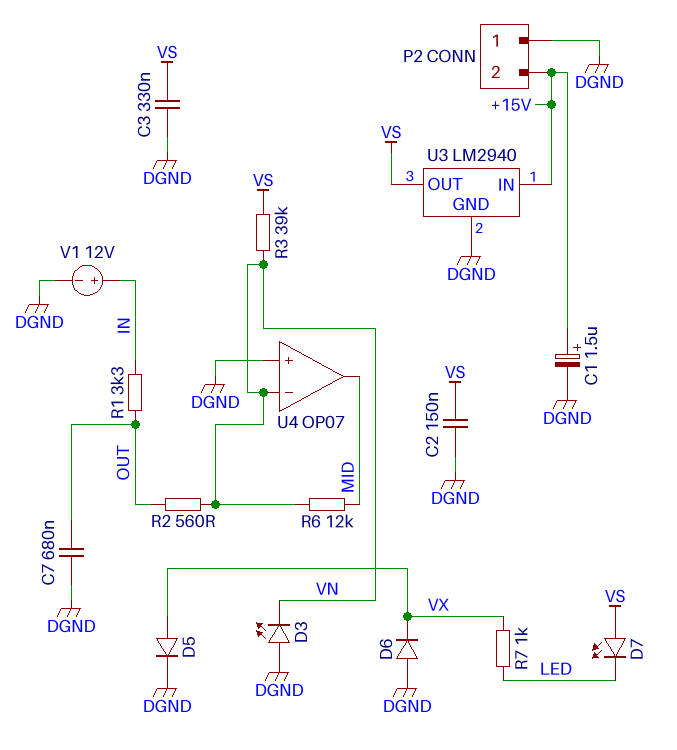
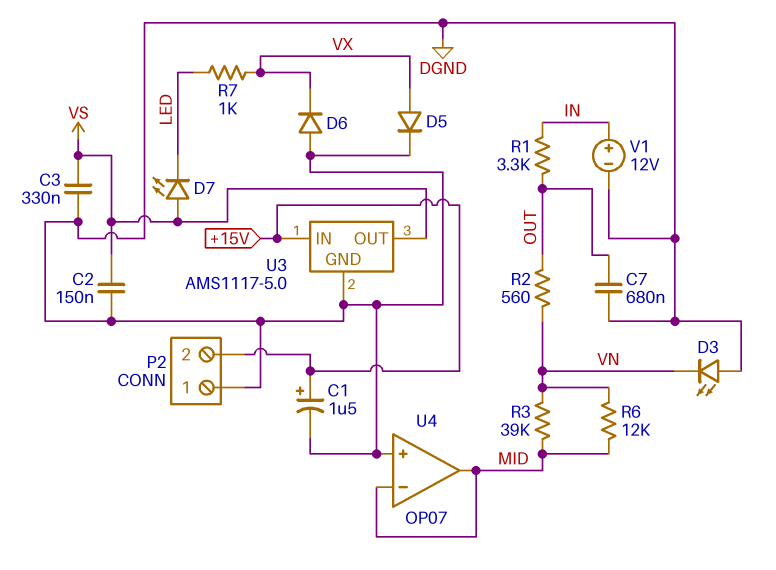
R3: 39k (VN, VS) -> 39k (MID, VN)
U3: LM2940 -> AMS1117-5.0
U4 pin in-: VN -> MID

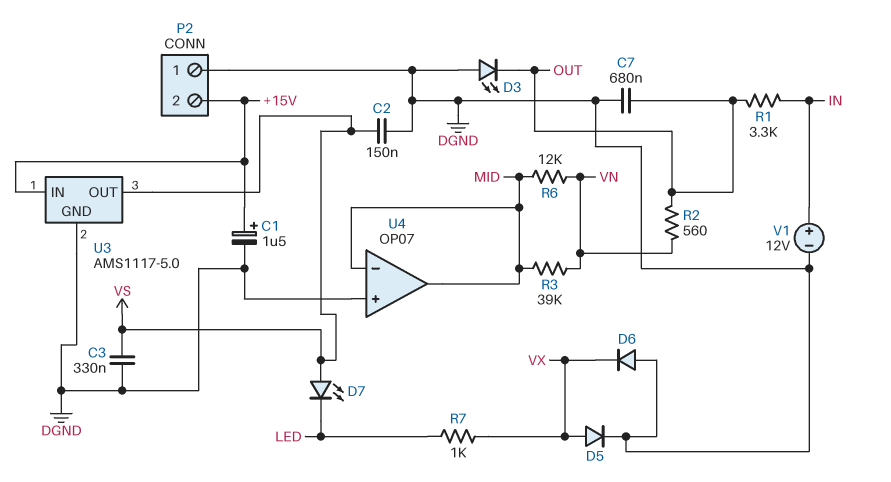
D3: LED (A DGND, K VN) -> LED (A DGND, K OUT)

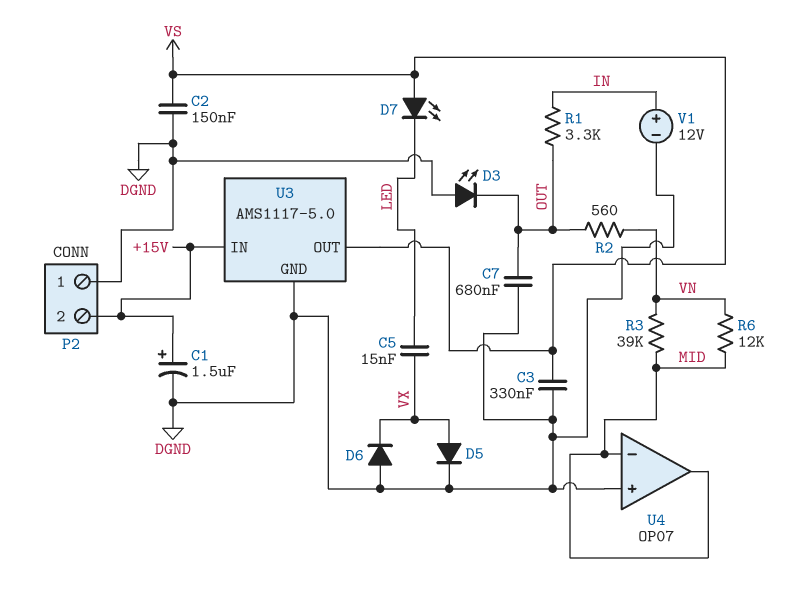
C5: none -> 15nF (LED, VX)
R7: 1k (LED, VX) -> none

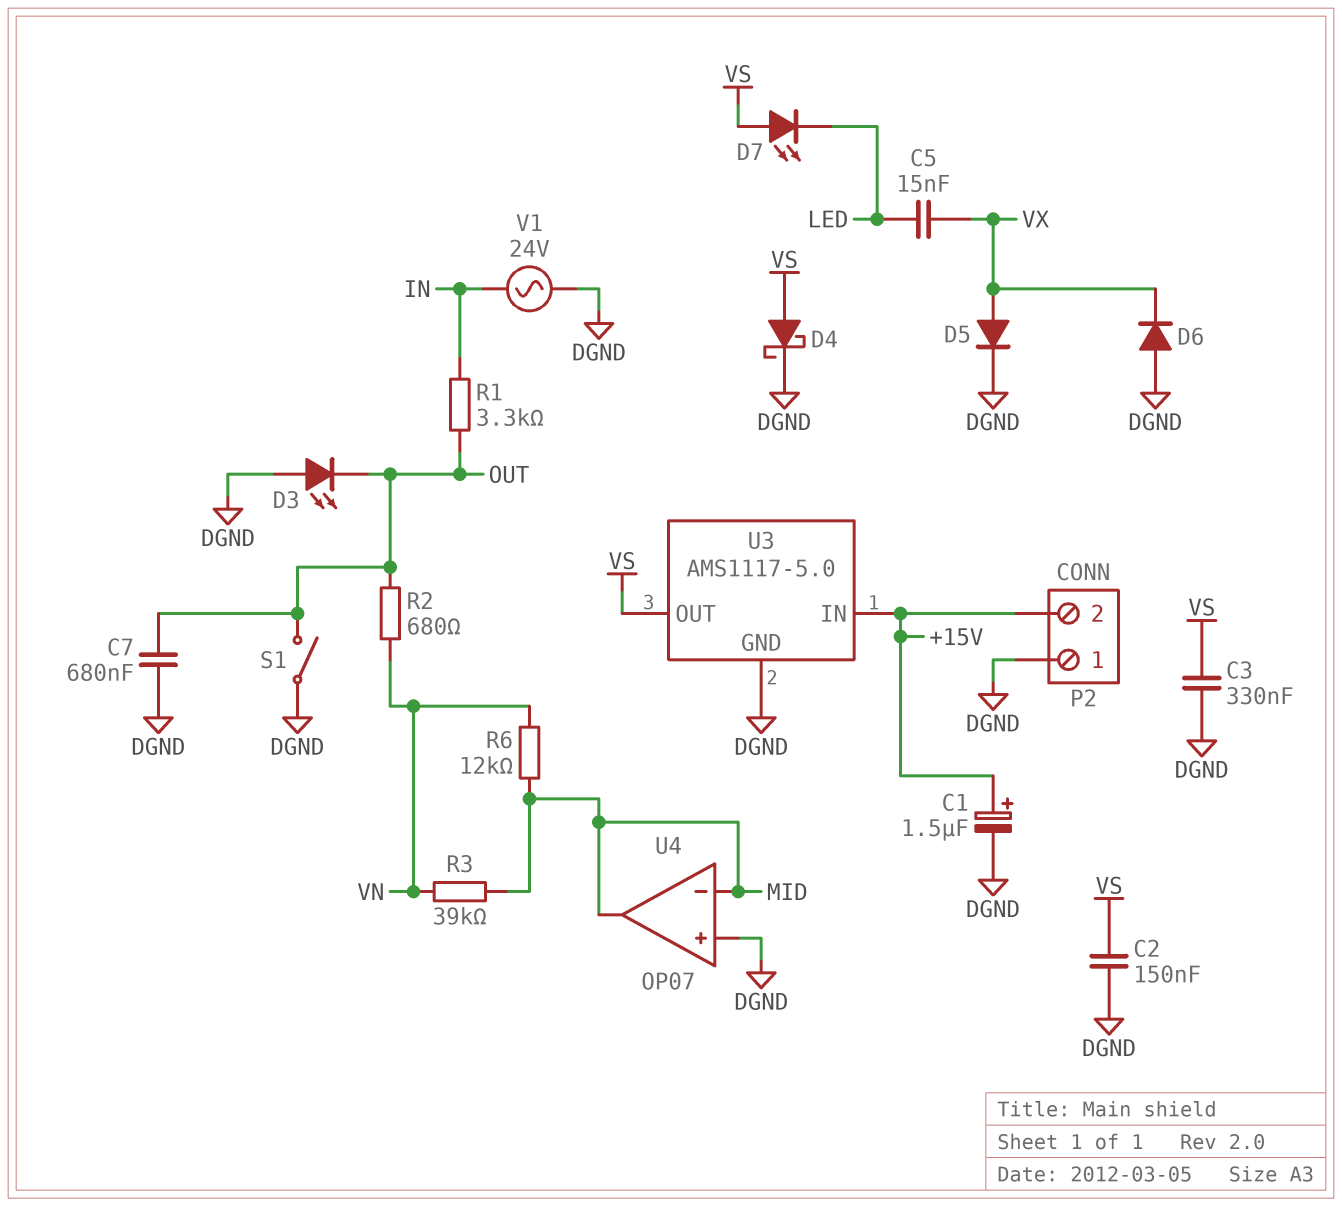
D4: none -> schottky (A VS, K DGND)
R2: 560 (OUT, VN) -> 680 (OUT, VN)
S1: none -> switch (DGND, OUT)
V1: 12V (plus IN, minus DGND) -> AC 24V (DGND, IN)

